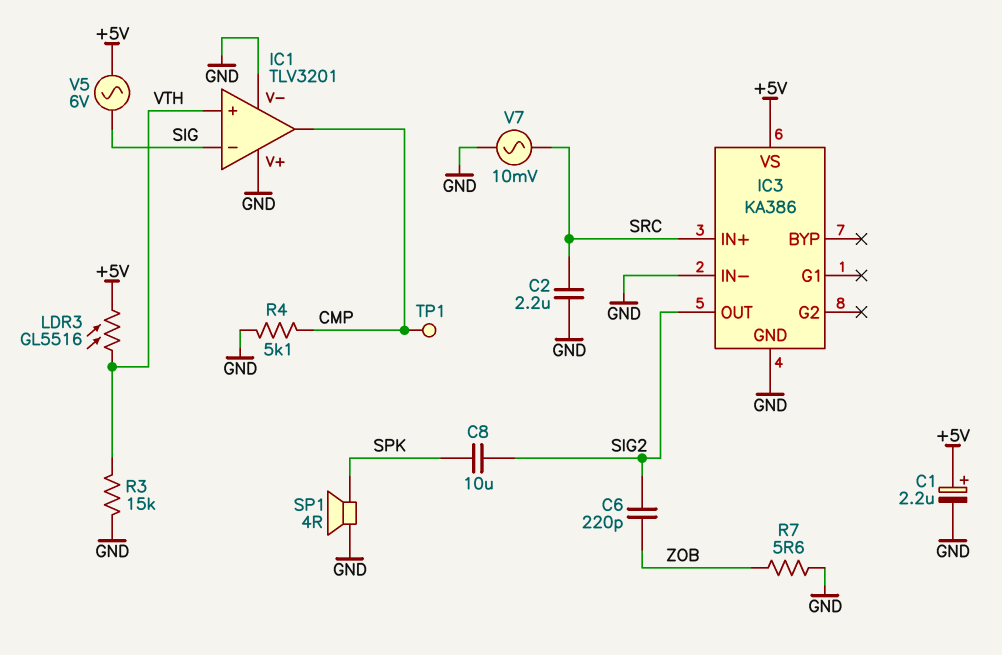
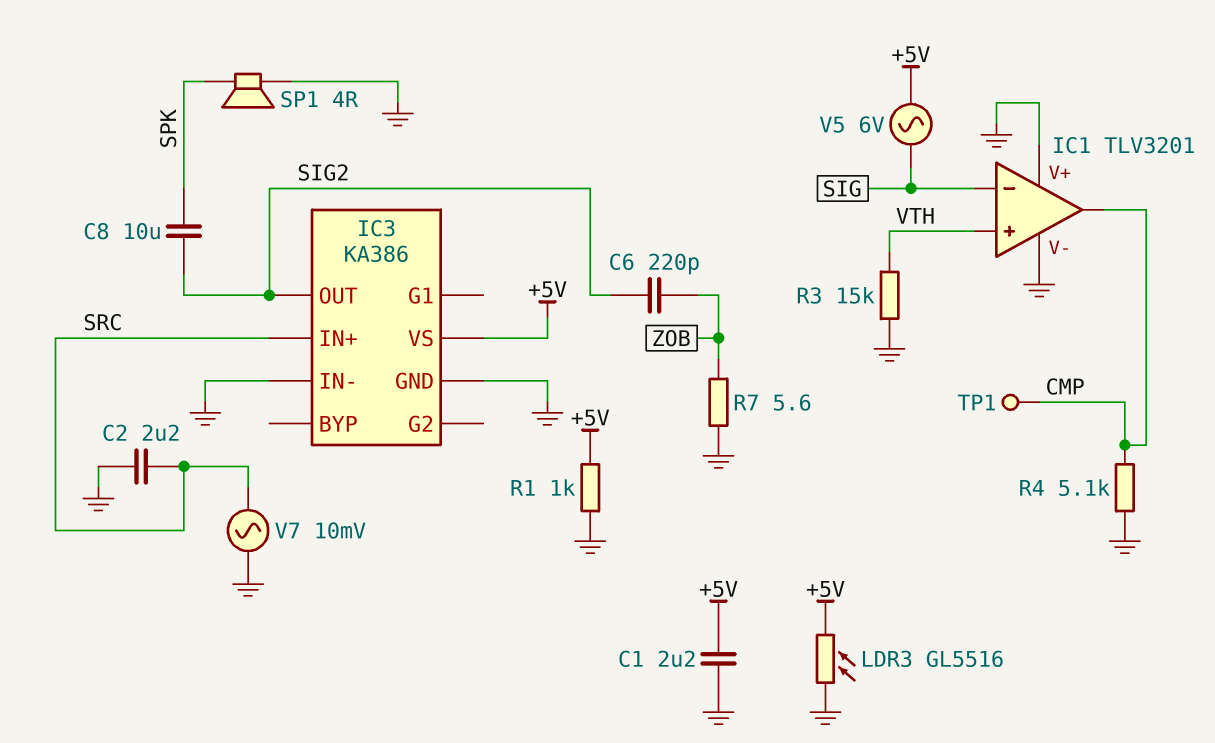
C1: 2.2uF (plus +5V, minus GND) -> 2.2uF (+5V, GND)
LDR3: GL5516 (+5V, VTH) -> GL5516 (+5V, GND)
R1: none -> 1k (+5V, GND)

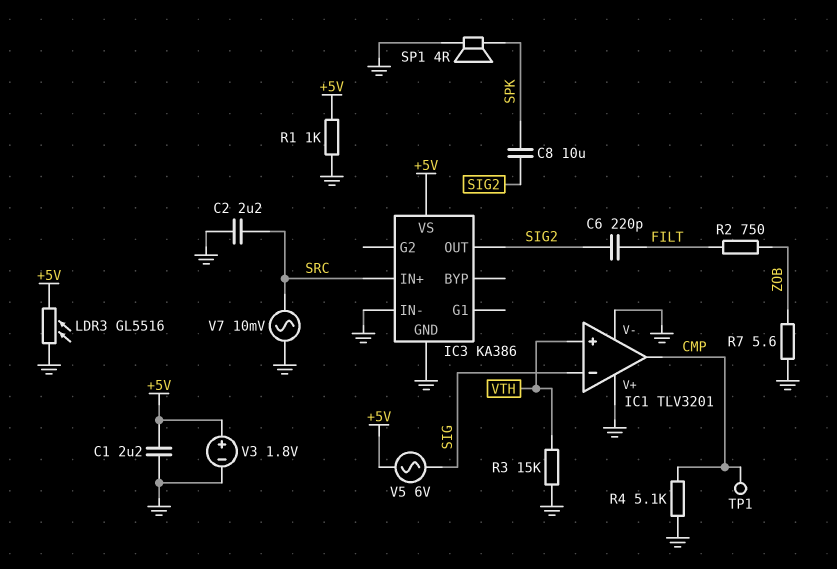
C6: 220pF (SIG2, ZOB) -> 220pF (FILT, SIG2)
R2: none -> 750 (FILT, ZOB)
V3: none -> 1.8V (plus +5V, minus GND)

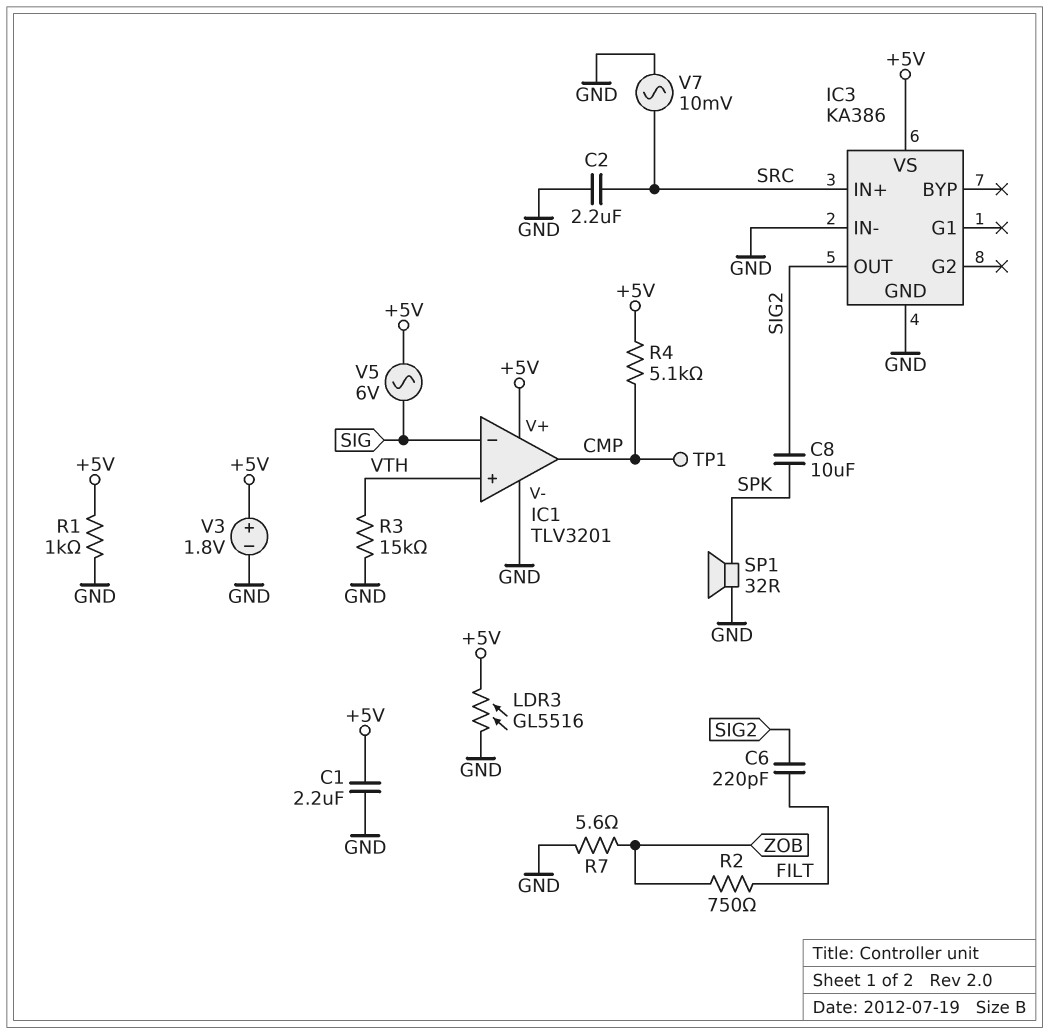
IC1 pin V+: GND -> +5V
R4: 5.1k (CMP, GND) -> 5.1k (+5V, CMP)
SP1: speaker 4R (GND, SPK) -> speaker 32R (GND, SPK)

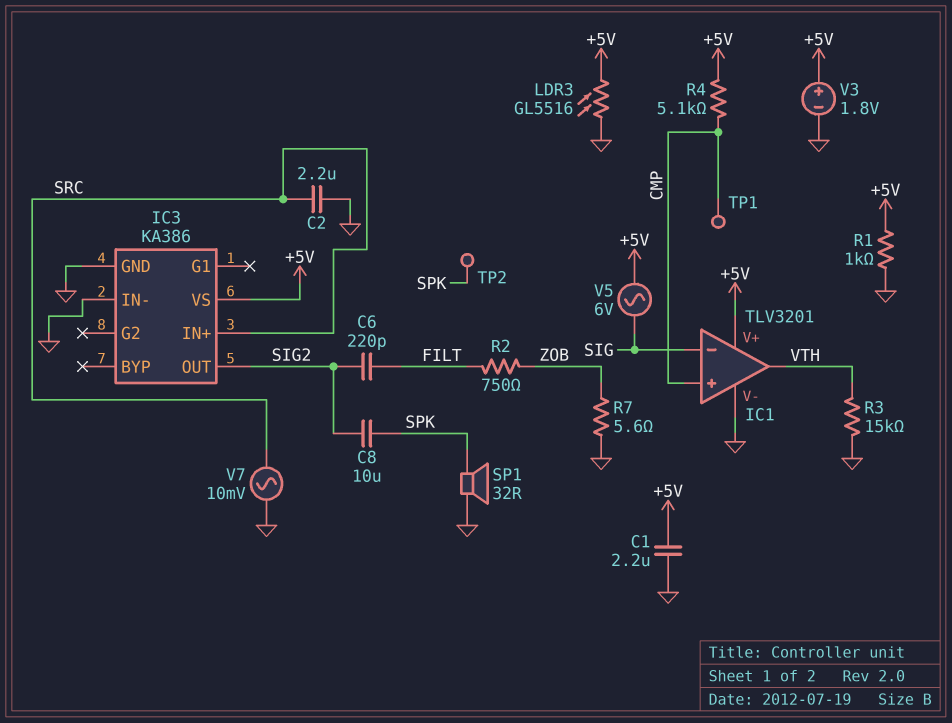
IC1 pin in+: VTH -> CMP
IC1 pin out: CMP -> VTH
TP2: none -> test point (SPK)

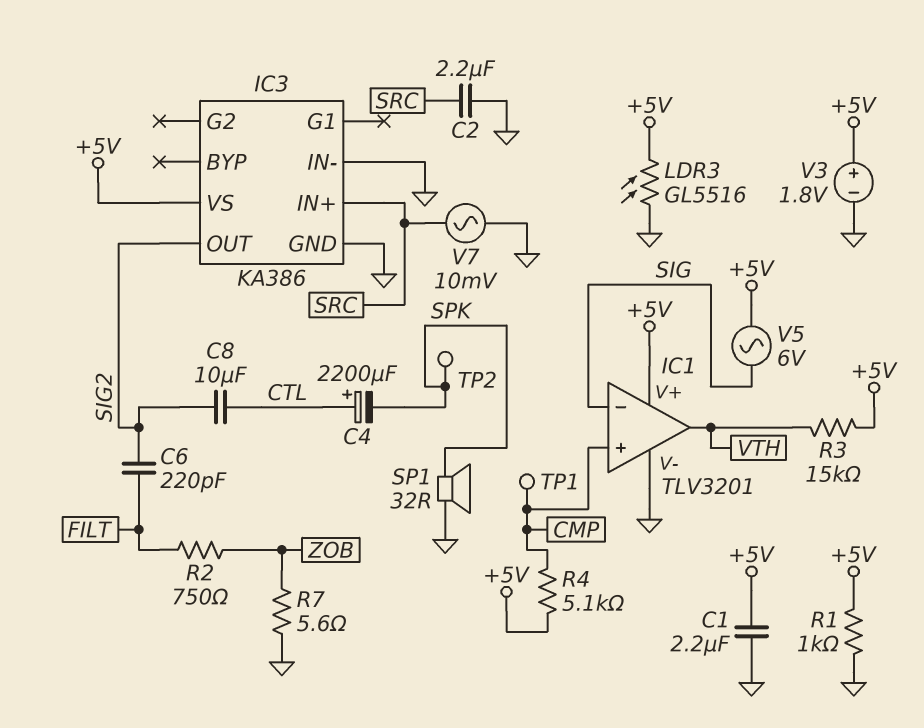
C4: none -> 2200uF (plus CTL, minus SPK)
C8: 10uF (SIG2, SPK) -> 10uF (CTL, SIG2)
R3: 15k (GND, VTH) -> 15k (+5V, VTH)

